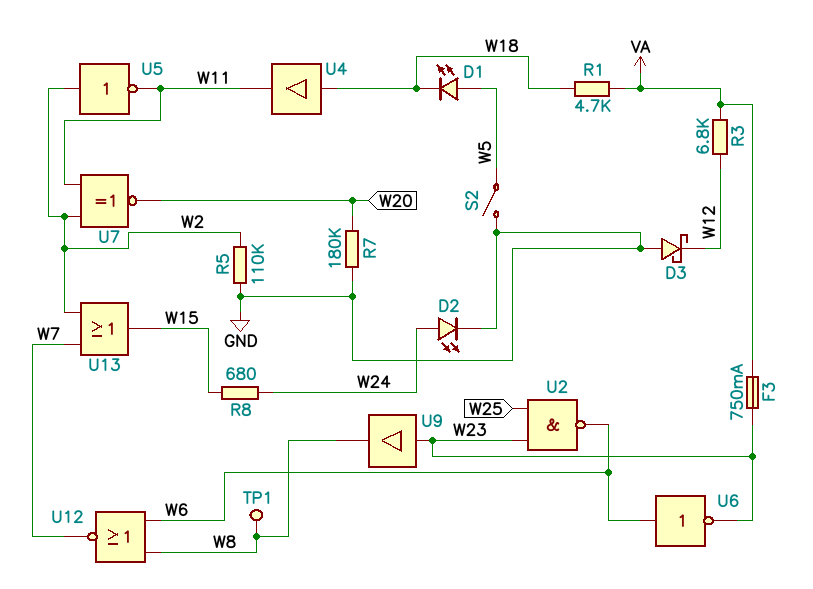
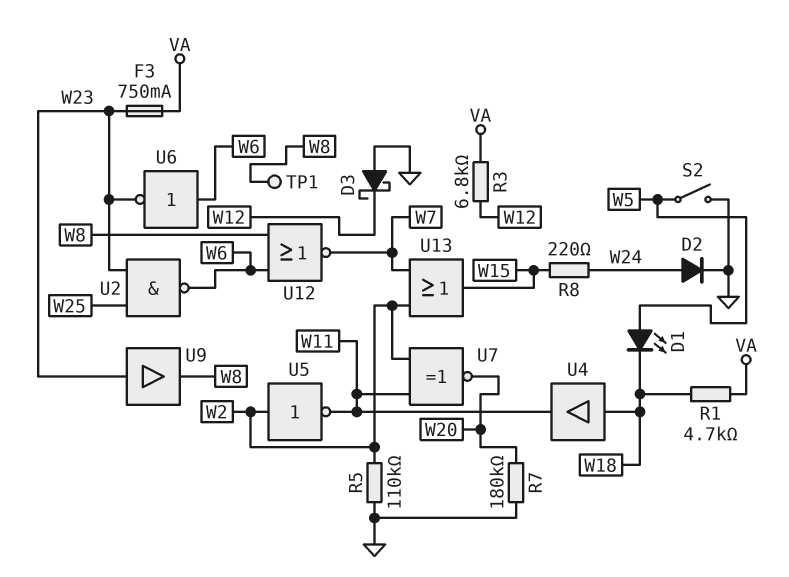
D2: LED (A W24, K GND) -> diode (A W24, K GND)
R8: 680 (W15, W24) -> 220 (W15, W24)

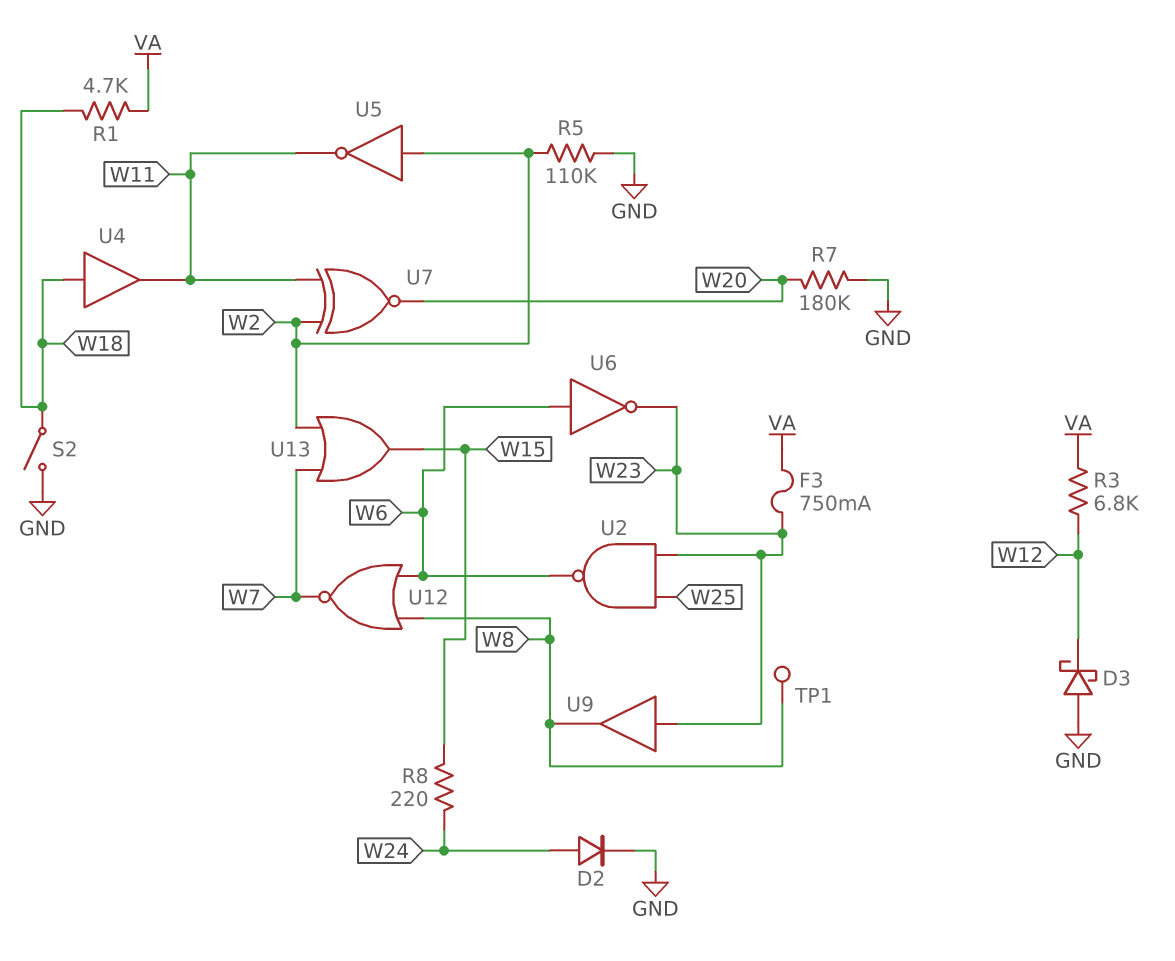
D1: LED (A W5, K W18) -> none
S2: switch (GND, W5) -> switch (GND, W18)

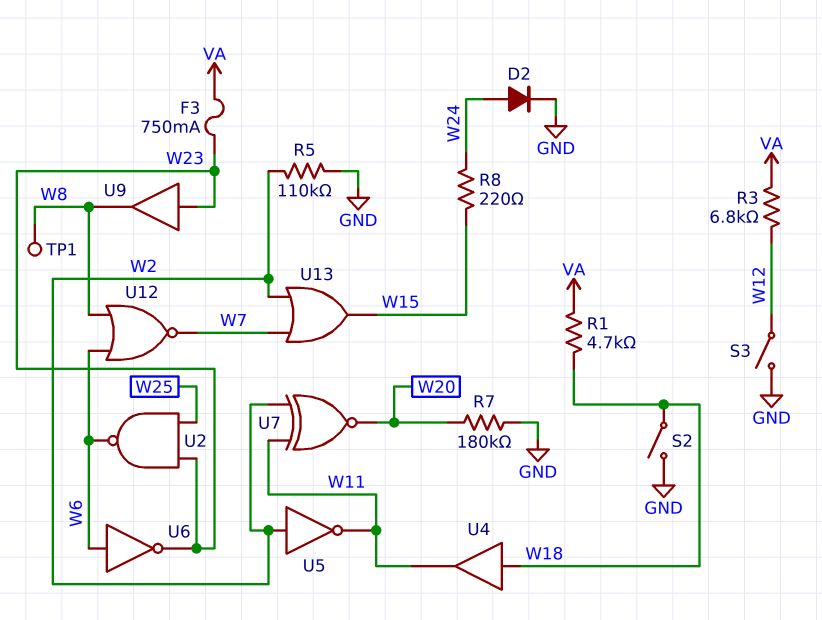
D3: schottky (A GND, K W12) -> none
S3: none -> switch (GND, W12)

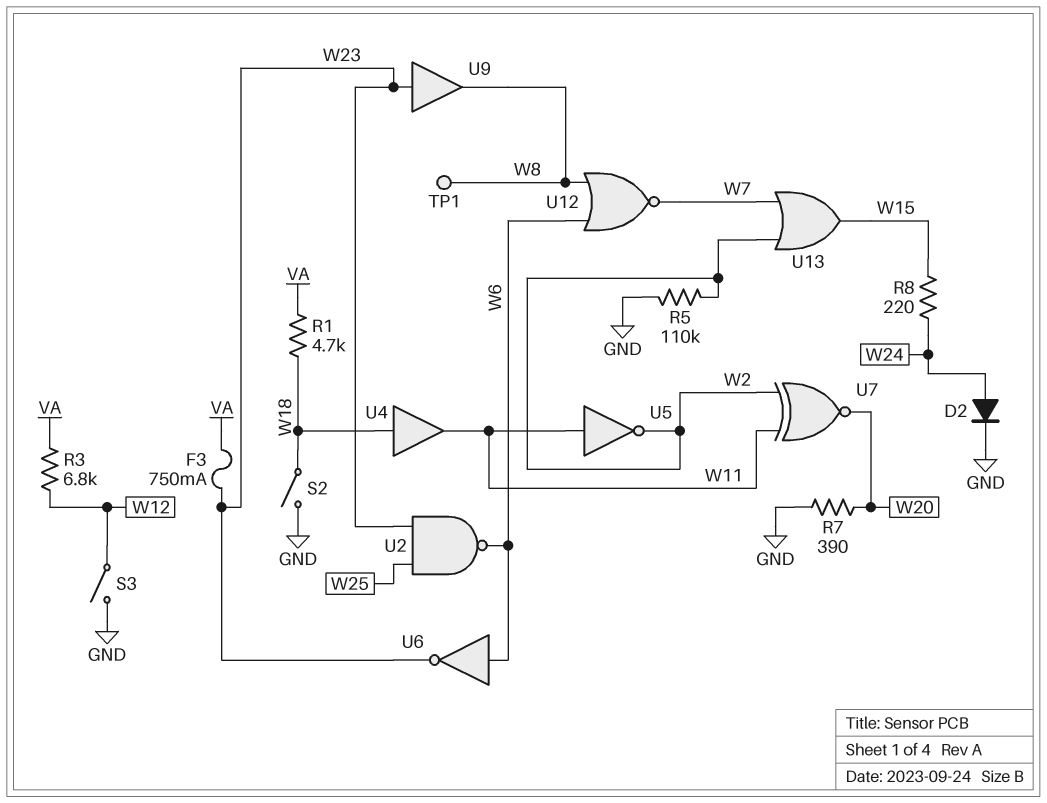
R7: 180k (GND, W20) -> 390 (GND, W20)
U5: NOT (in W2, out W11) -> NOT (in W11, out W2)

